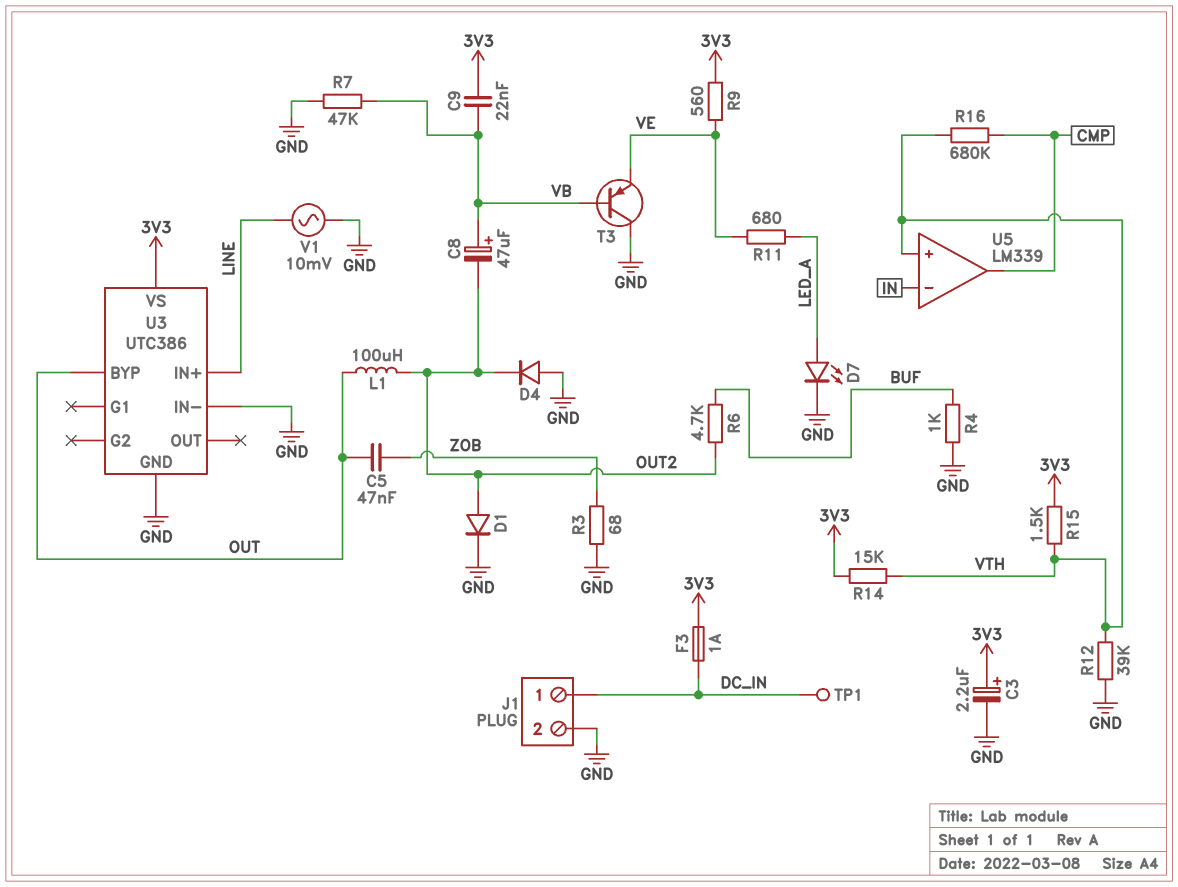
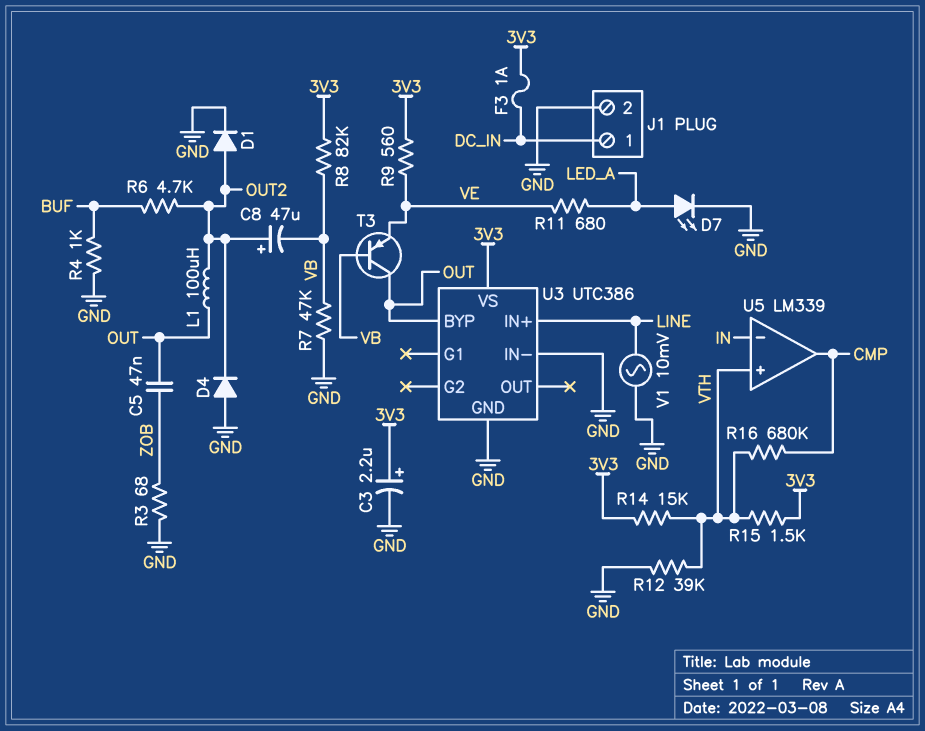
C8: 47uF (plus VB, minus OUT2) -> 47uF (plus OUT2, minus VB)
C9: 22nF (3V3, VB) -> none
R8: none -> 82k (3V3, VB)
T3: PNP (B VB, C GND, E VE) -> PNP (B VB, C OUT, E VE)
TP1: test point (DC_IN) -> none

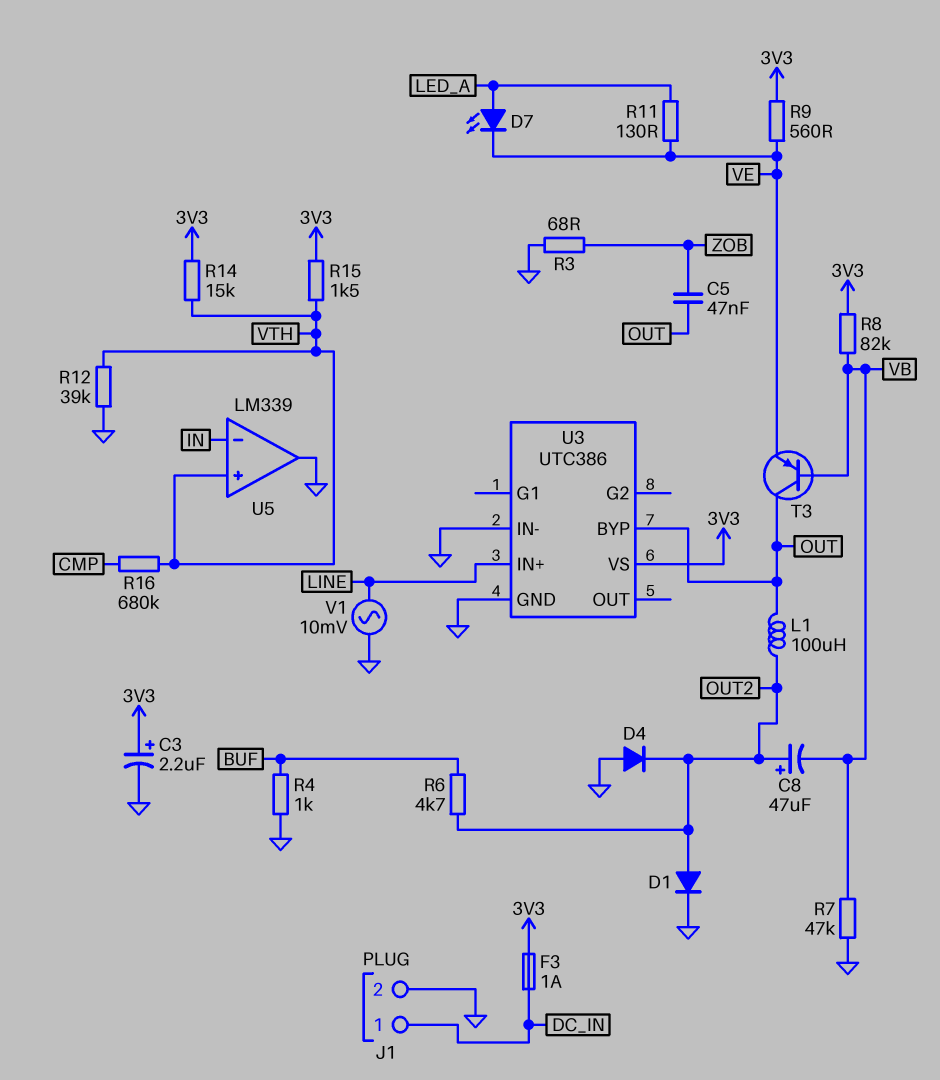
D7: LED (A LED_A, K GND) -> LED (A LED_A, K VE)
R11: 680 (LED_A, VE) -> 130 (LED_A, VE)
U5 pin out: CMP -> GND

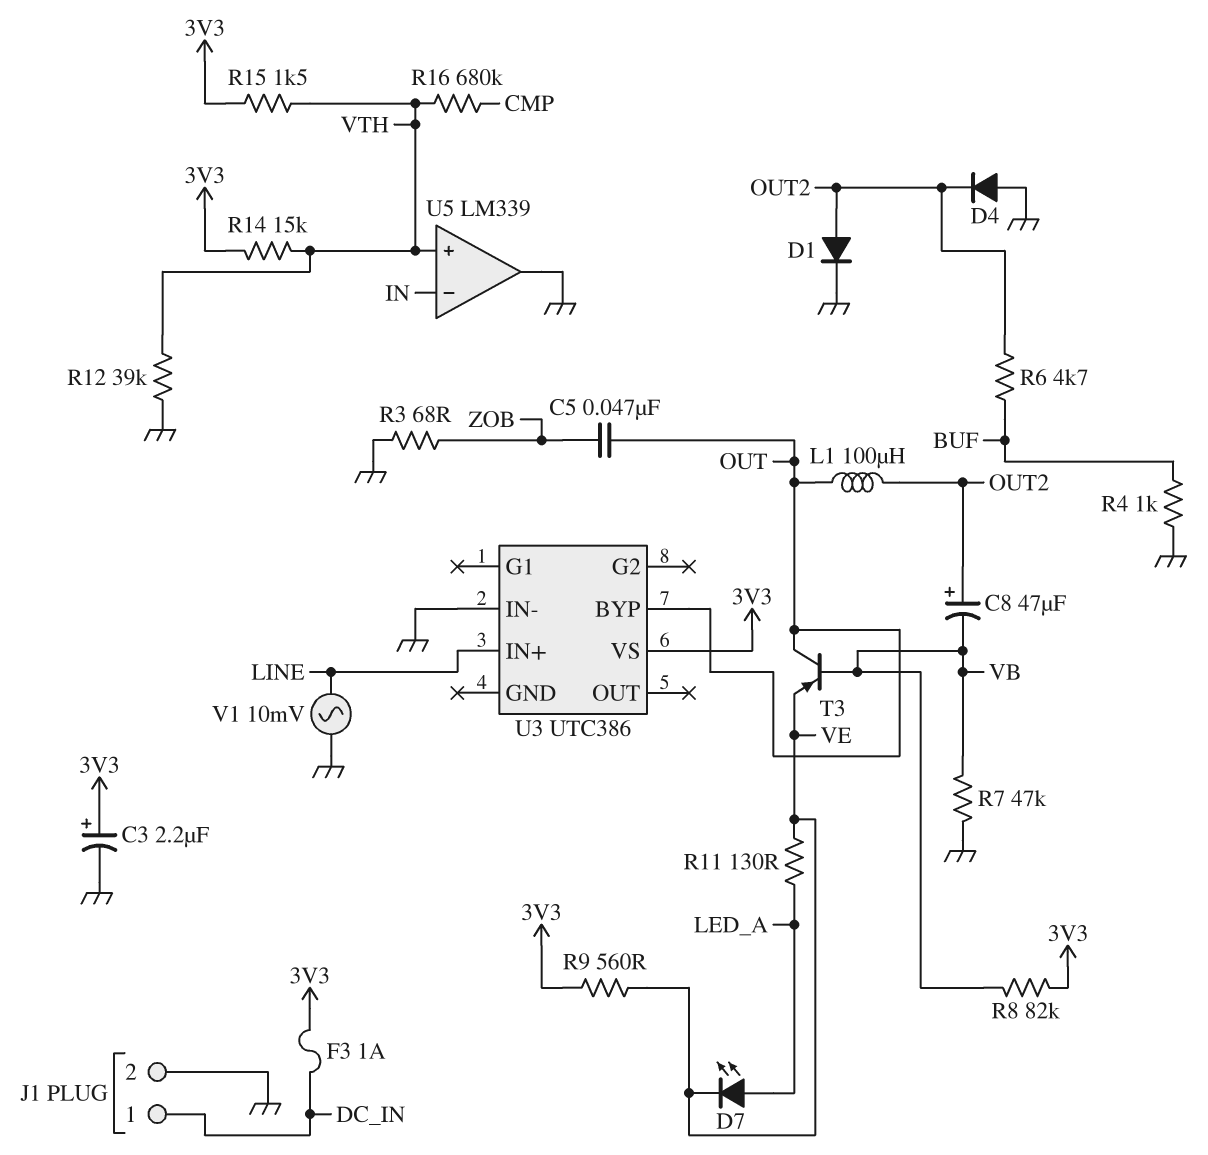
U3 pin GND: GND -> none

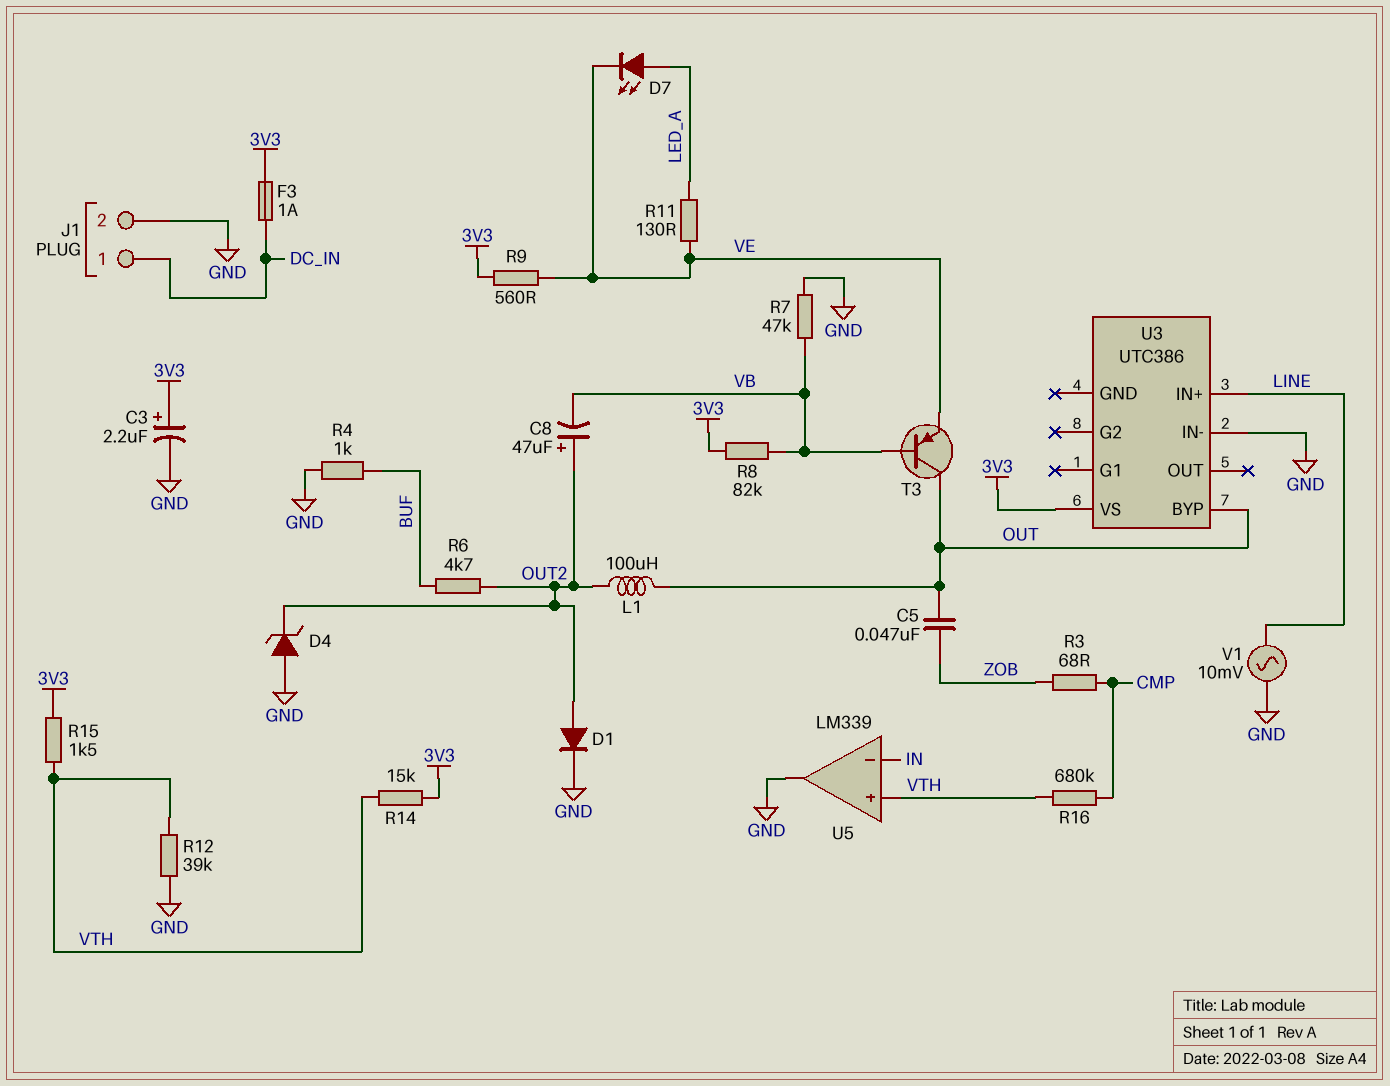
D4: diode (A GND, K OUT2) -> zener (A GND, K OUT2)
R3: 68 (GND, ZOB) -> 68 (CMP, ZOB)

